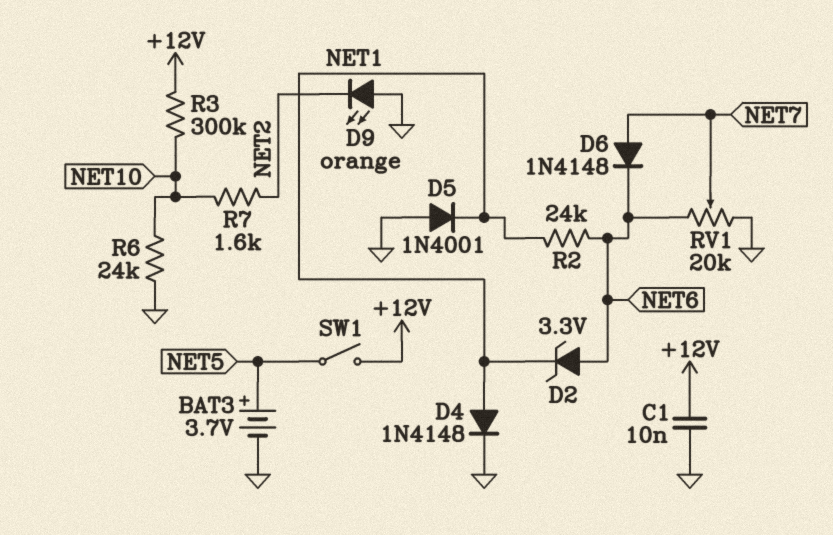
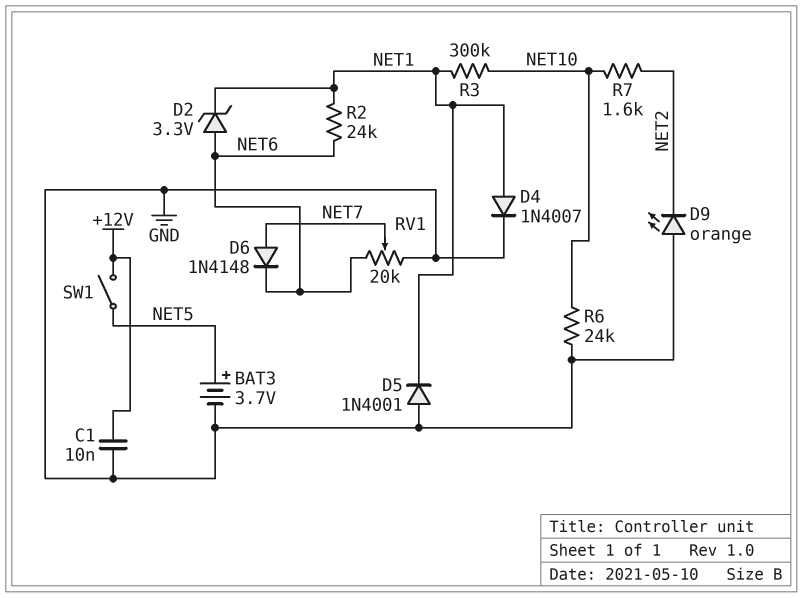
D4: diode 1N4148 (A NET1, K GND) -> diode 1N4007 (A NET1, K GND)
R3: 300k (+12V, NET10) -> 300k (NET1, NET10)

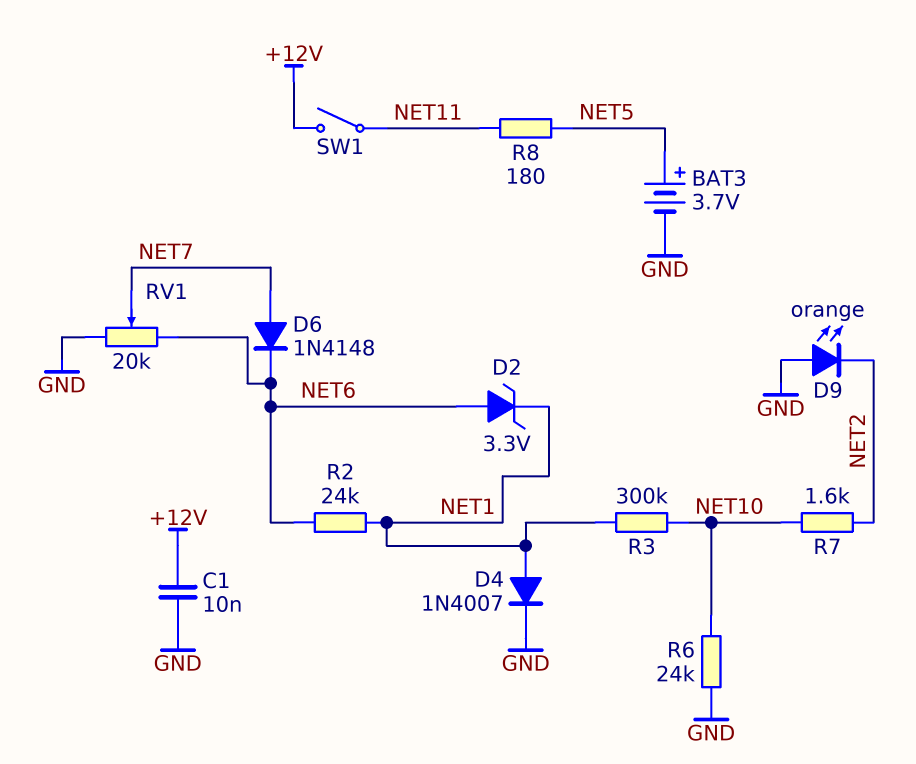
D5: diode 1N4001 (A GND, K NET1) -> none
R8: none -> 180 (NET5, NET11)
SW1: switch (+12V, NET5) -> switch (+12V, NET11)

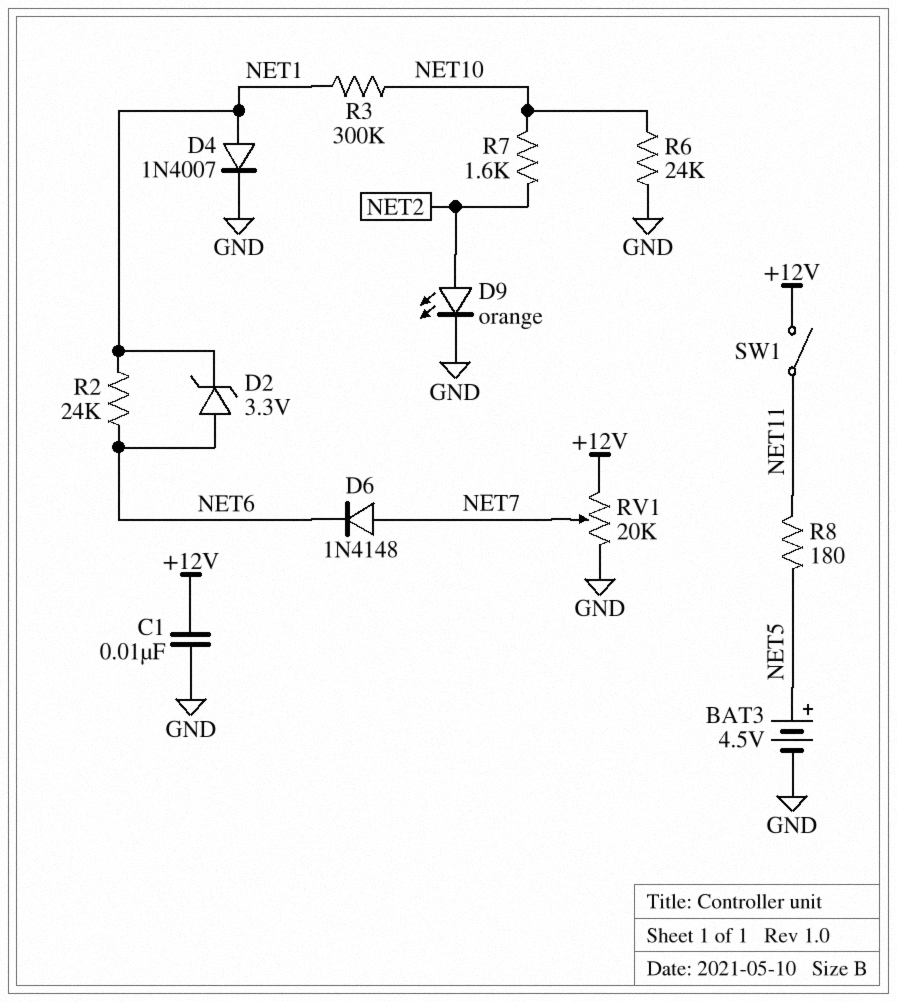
BAT3: 3.7V (plus NET5, minus GND) -> 4.5V (plus NET5, minus GND)
D9: LED orange (A GND, K NET2) -> LED orange (A NET2, K GND)
RV1: 20k (GND, NET6, wiper NET7) -> 20k (+12V, GND, wiper NET7)

